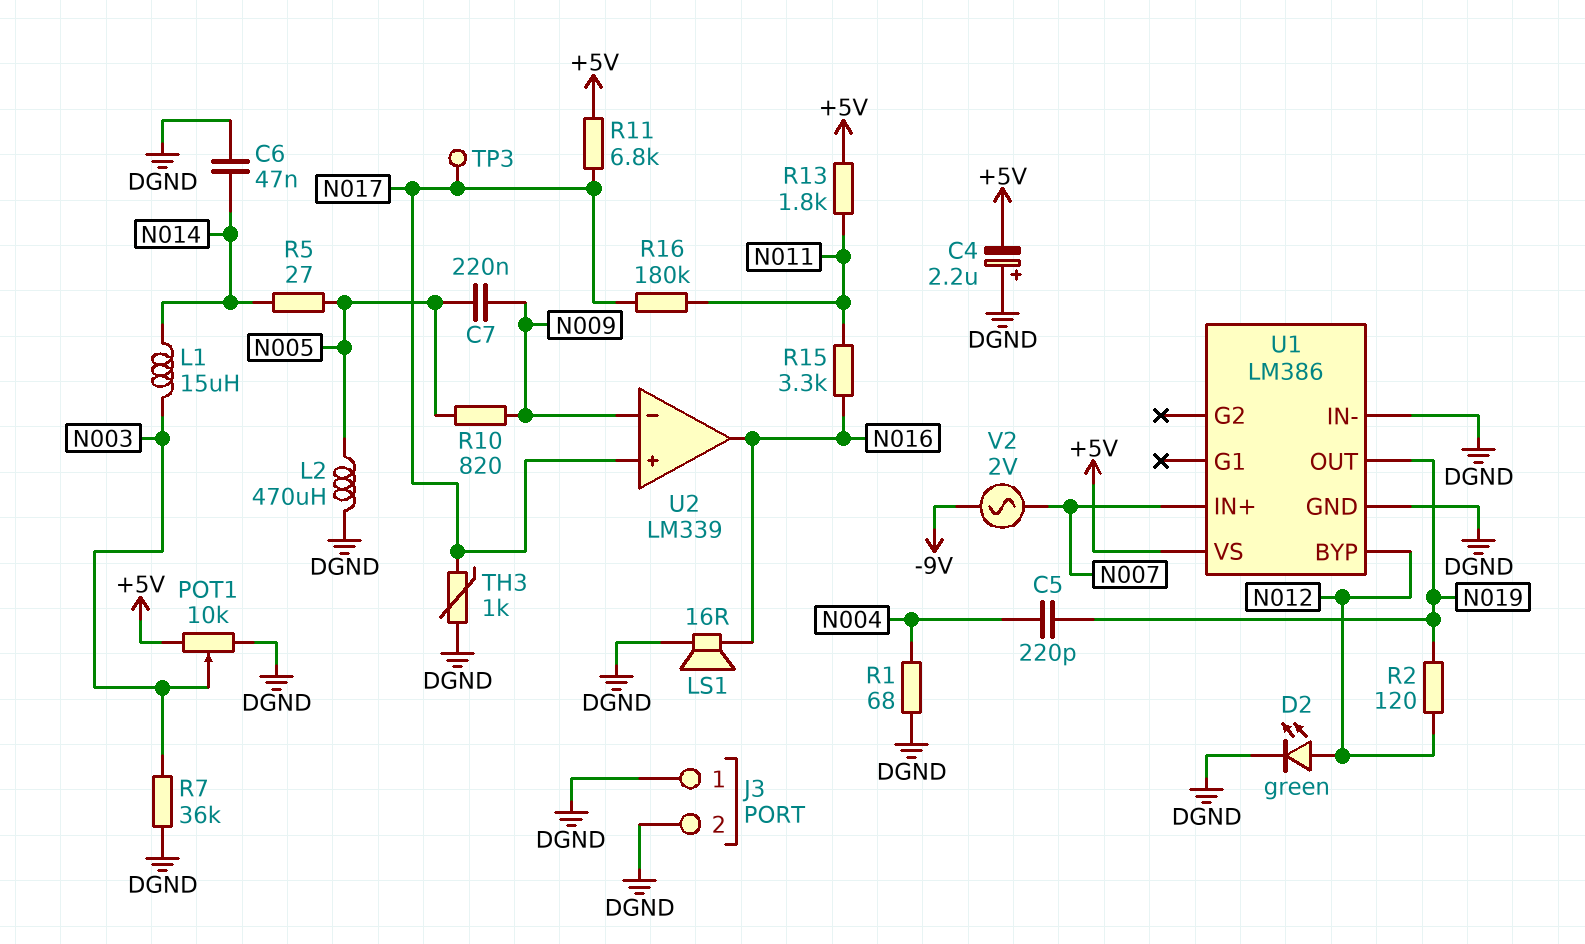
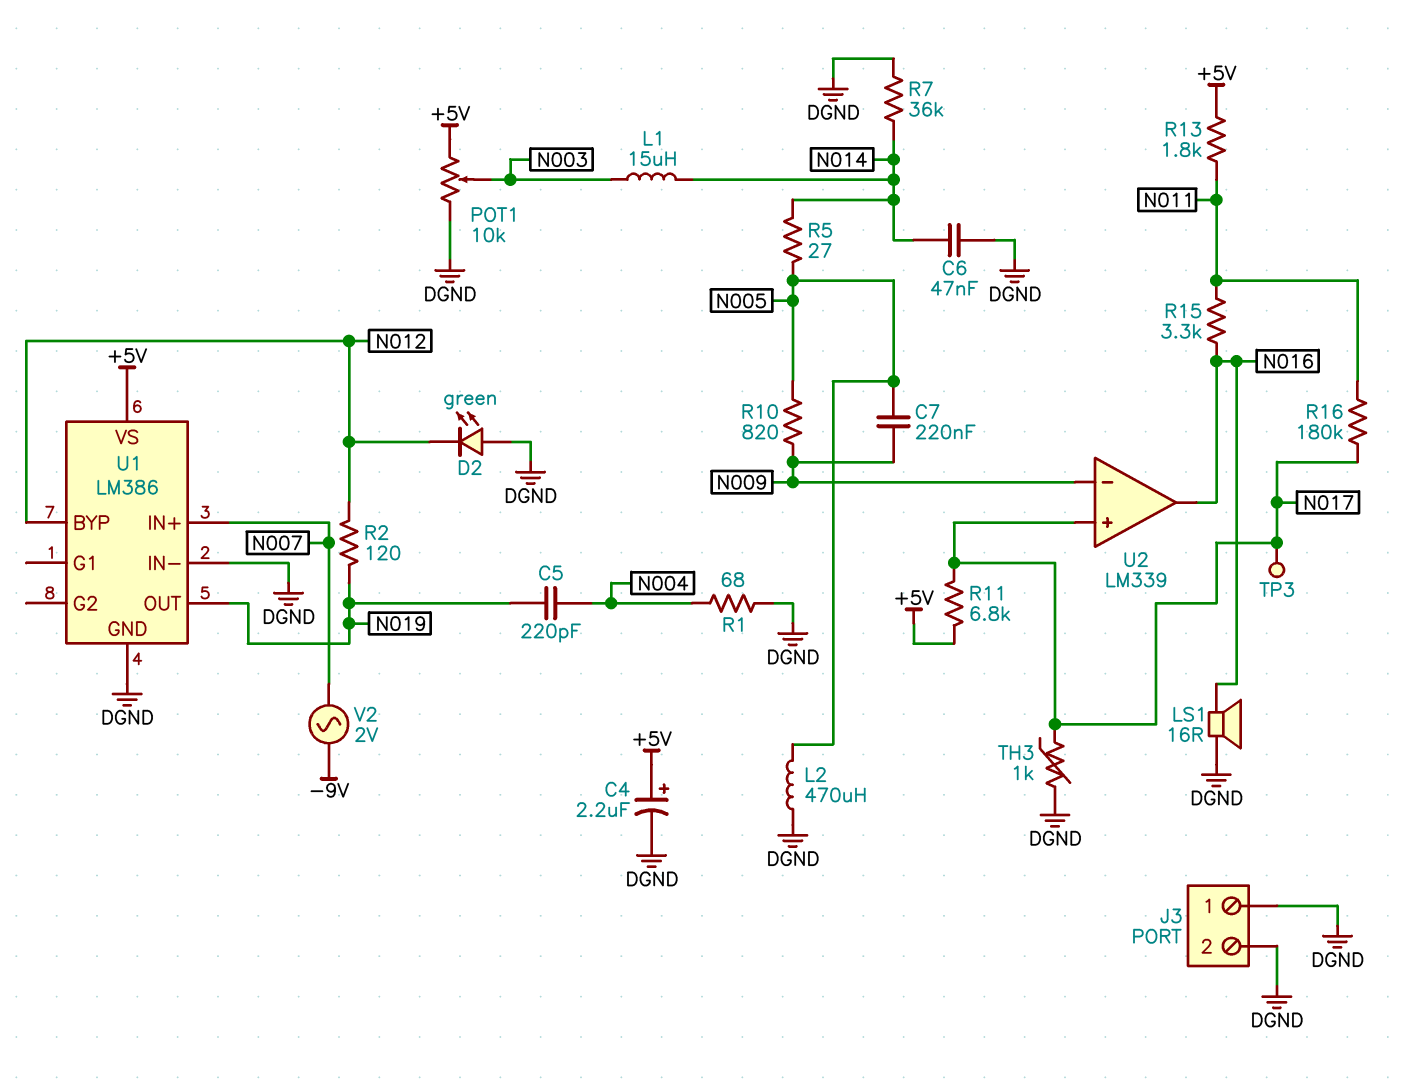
C4: 2.2uF (plus DGND, minus +5V) -> 2.2uF (plus +5V, minus DGND)
D2: LED green (A N012, K DGND) -> LED green (A DGND, K N012)
R7: 36k (DGND, N003) -> 36k (DGND, N014)

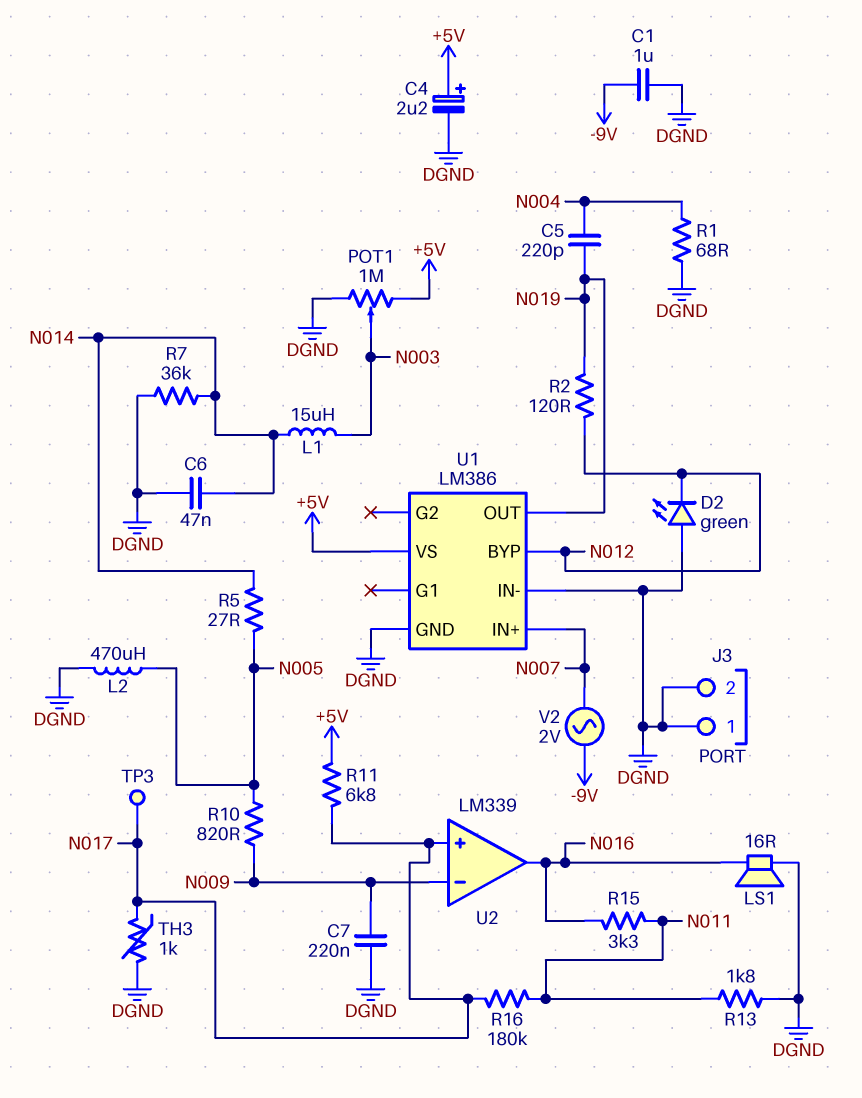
C1: none -> 1uF (-9V, DGND)
C7: 220nF (N005, N009) -> 220nF (DGND, N009)
POT1: 10k (+5V, DGND, wiper N003) -> 1M (+5V, DGND, wiper N003)
R13: 1.8k (+5V, N011) -> 1.8k (DGND, N011)

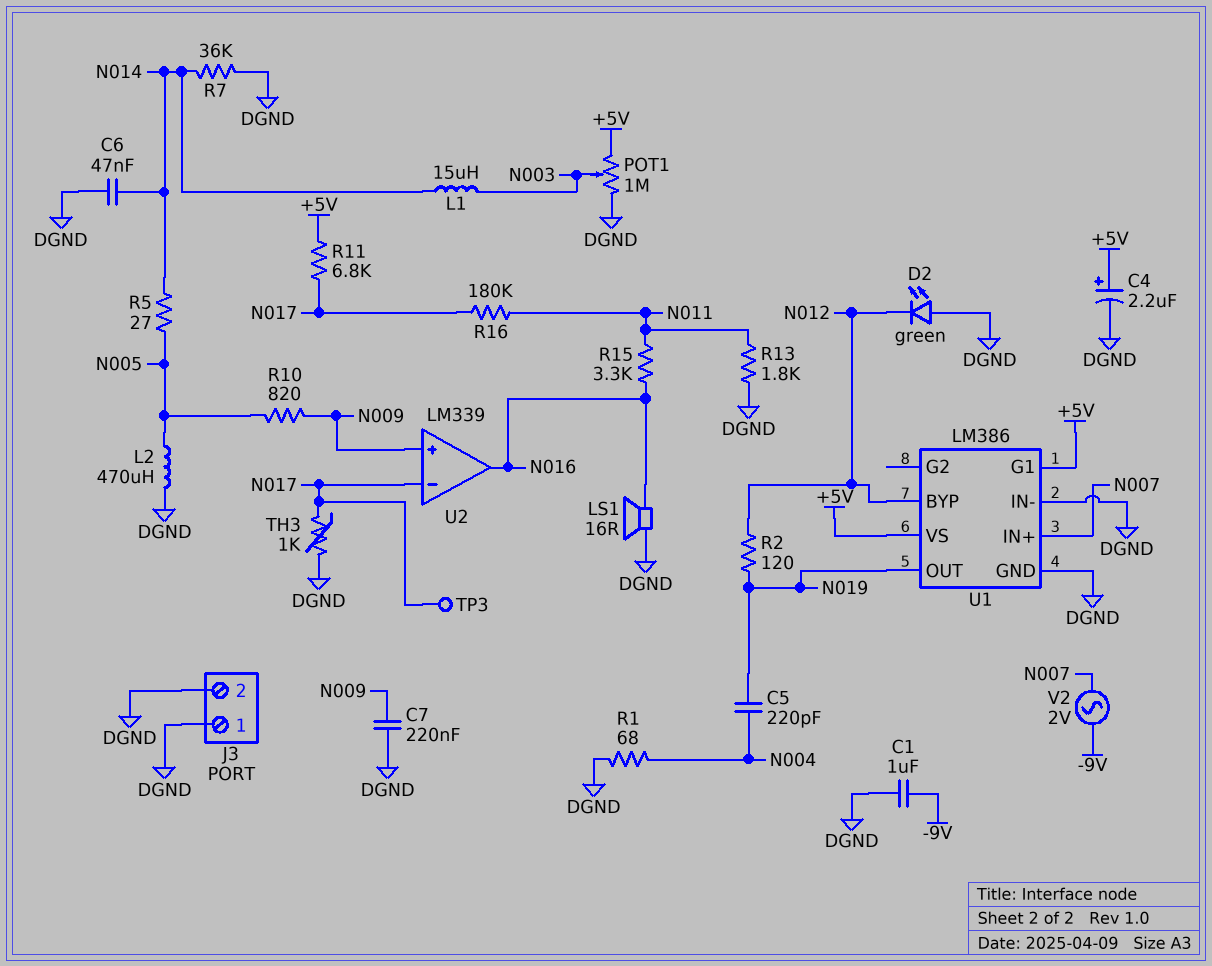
U1 pin G1: none -> +5V
U2 pin in+: N017 -> N009
U2 pin in-: N009 -> N017

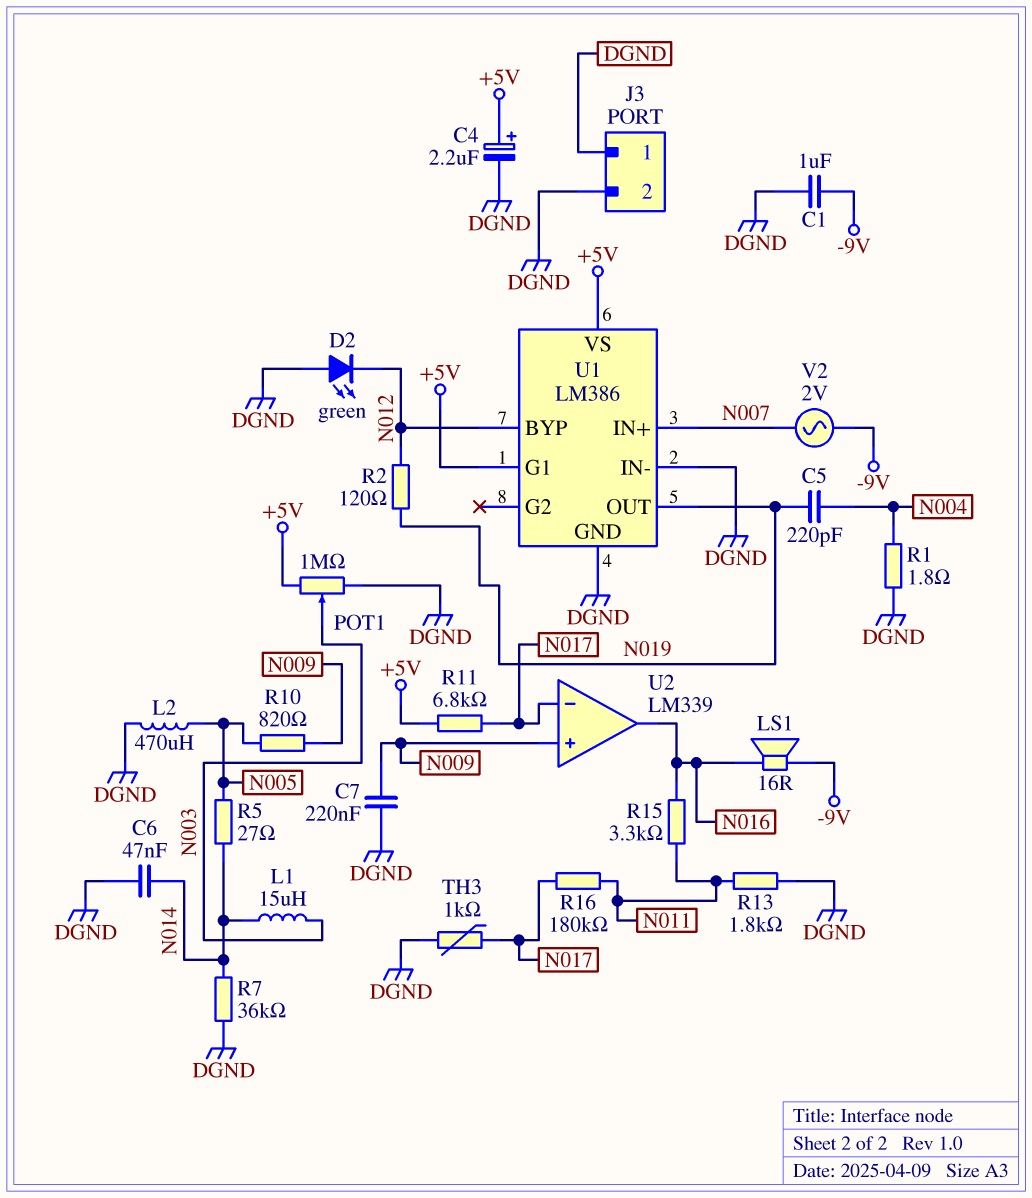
LS1: speaker 16R (DGND, N016) -> speaker 16R (-9V, N016)
R1: 68 (DGND, N004) -> 1.8 (DGND, N004)
TP3: test point (N017) -> none

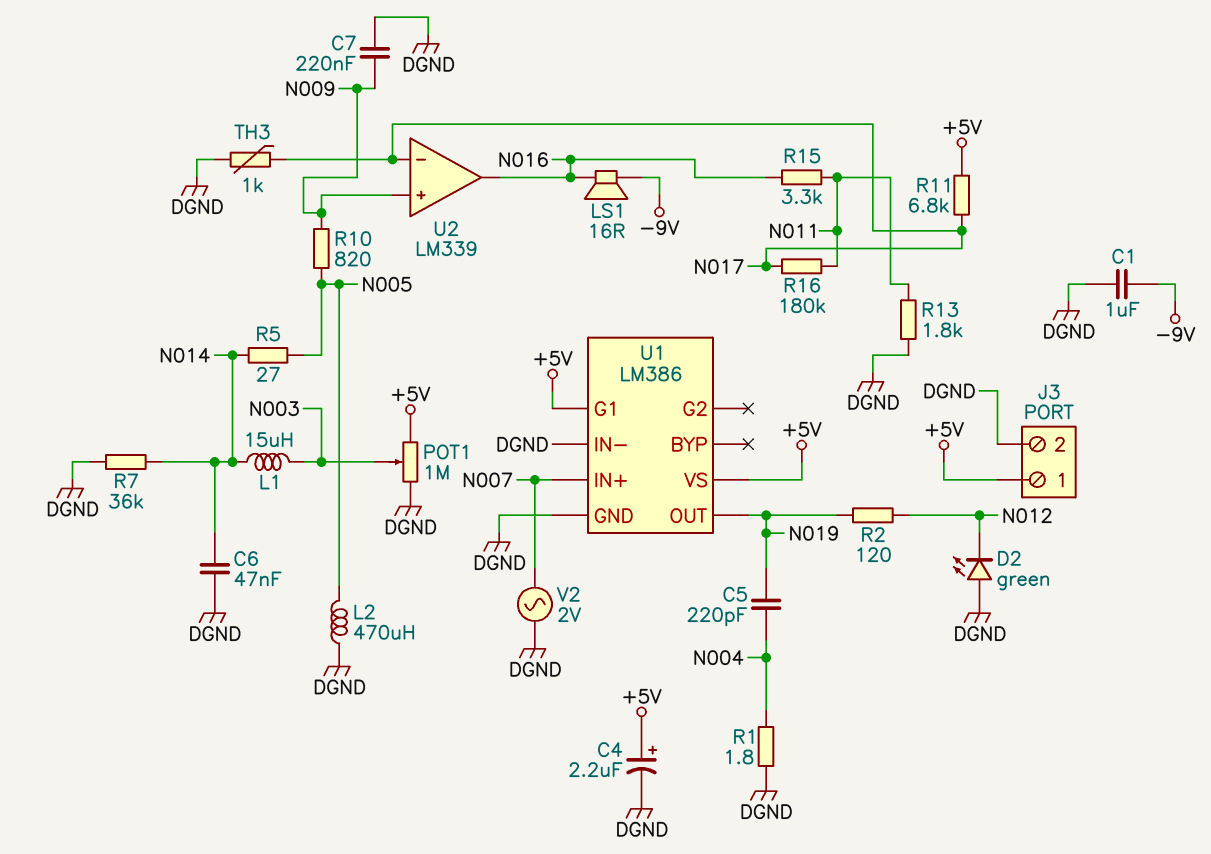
J3 pin 1: DGND -> +5V
U1 pin BYP: N012 -> none
V2: AC 2V (-9V, N007) -> AC 2V (DGND, N007)

